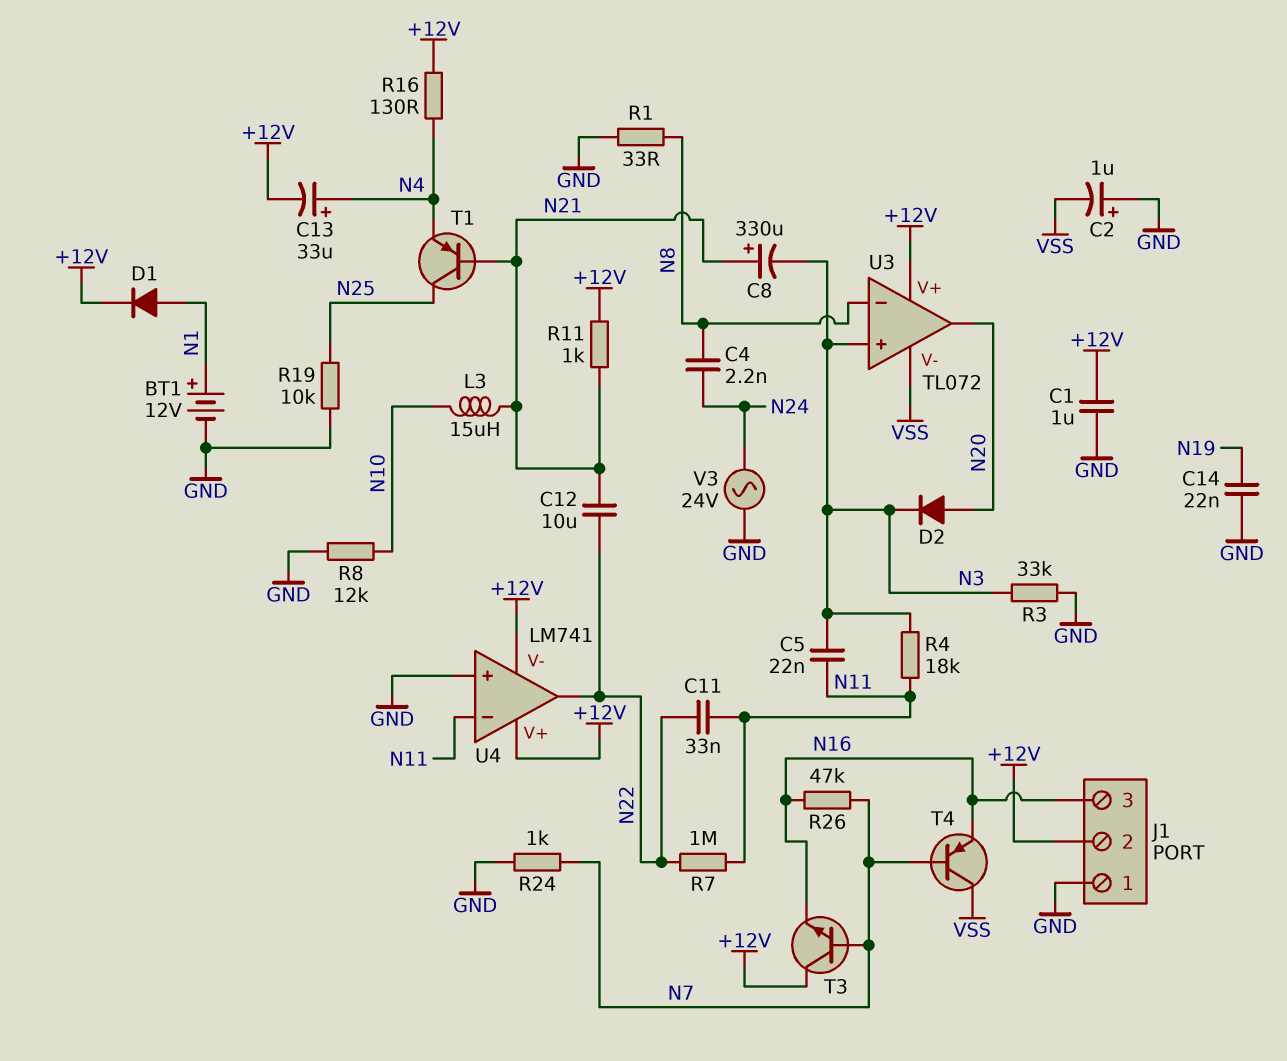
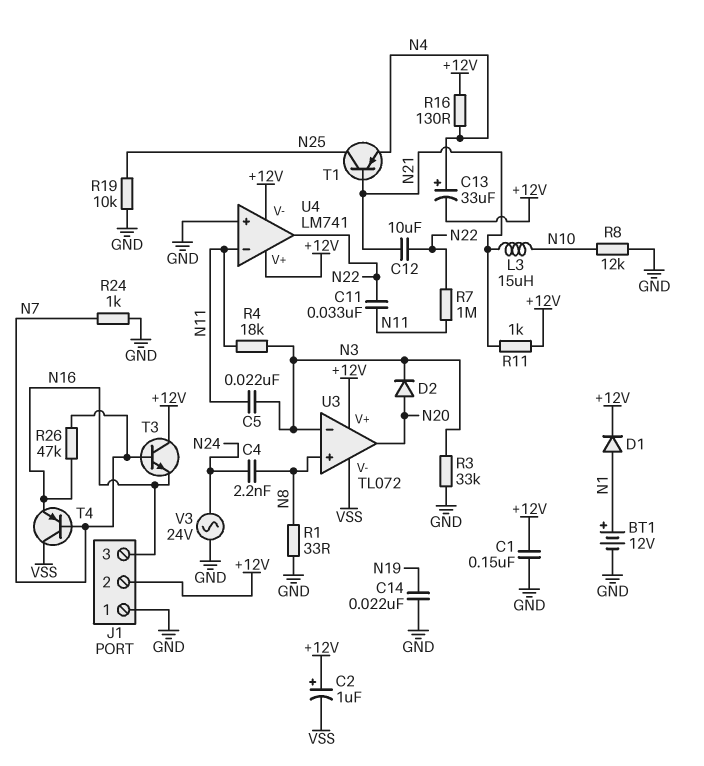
C1: 1uF (+12V, GND) -> 150nF (+12V, GND)
C2: 1uF (plus GND, minus VSS) -> 1uF (plus +12V, minus VSS)
C8: 330uF (plus N21, minus N3) -> none
U3 pin in+: N3 -> N8
U3 pin in-: N8 -> N3

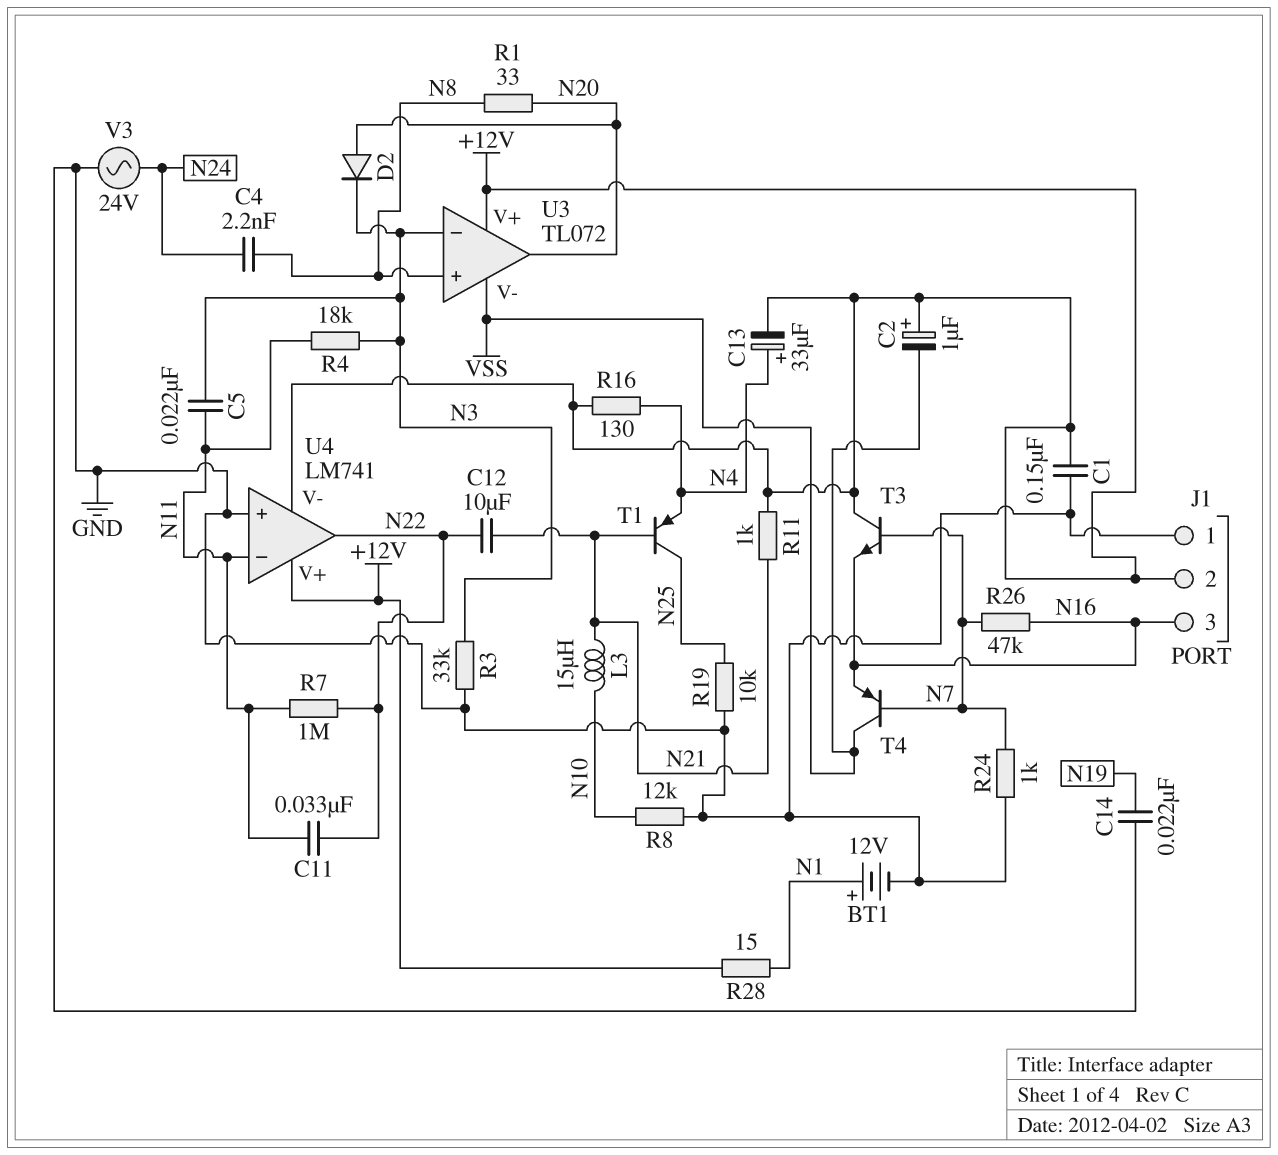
D1: diode (A N1, K +12V) -> none
R1: 33 (GND, N8) -> 33 (N8, N20)
R28: none -> 15 (+12V, N1)

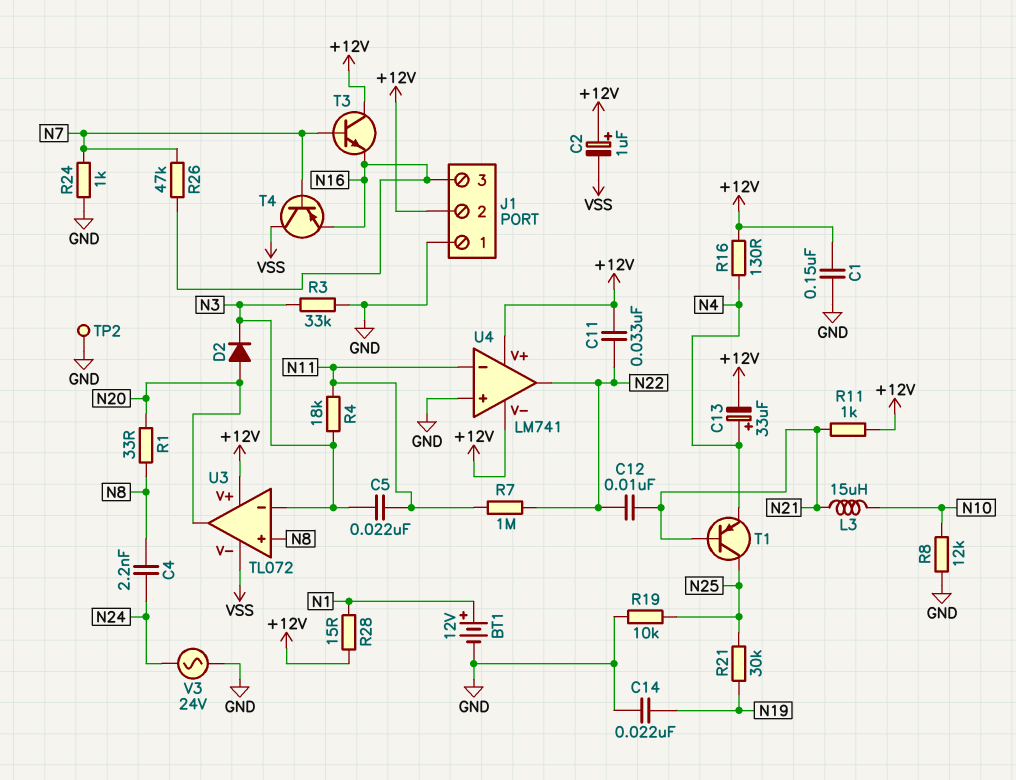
C11: 33nF (N11, N22) -> 33nF (+12V, N22)
C12: 10uF (N21, N22) -> 10nF (N21, N22)
R21: none -> 30k (N19, N25)
TP2: none -> test point (GND)

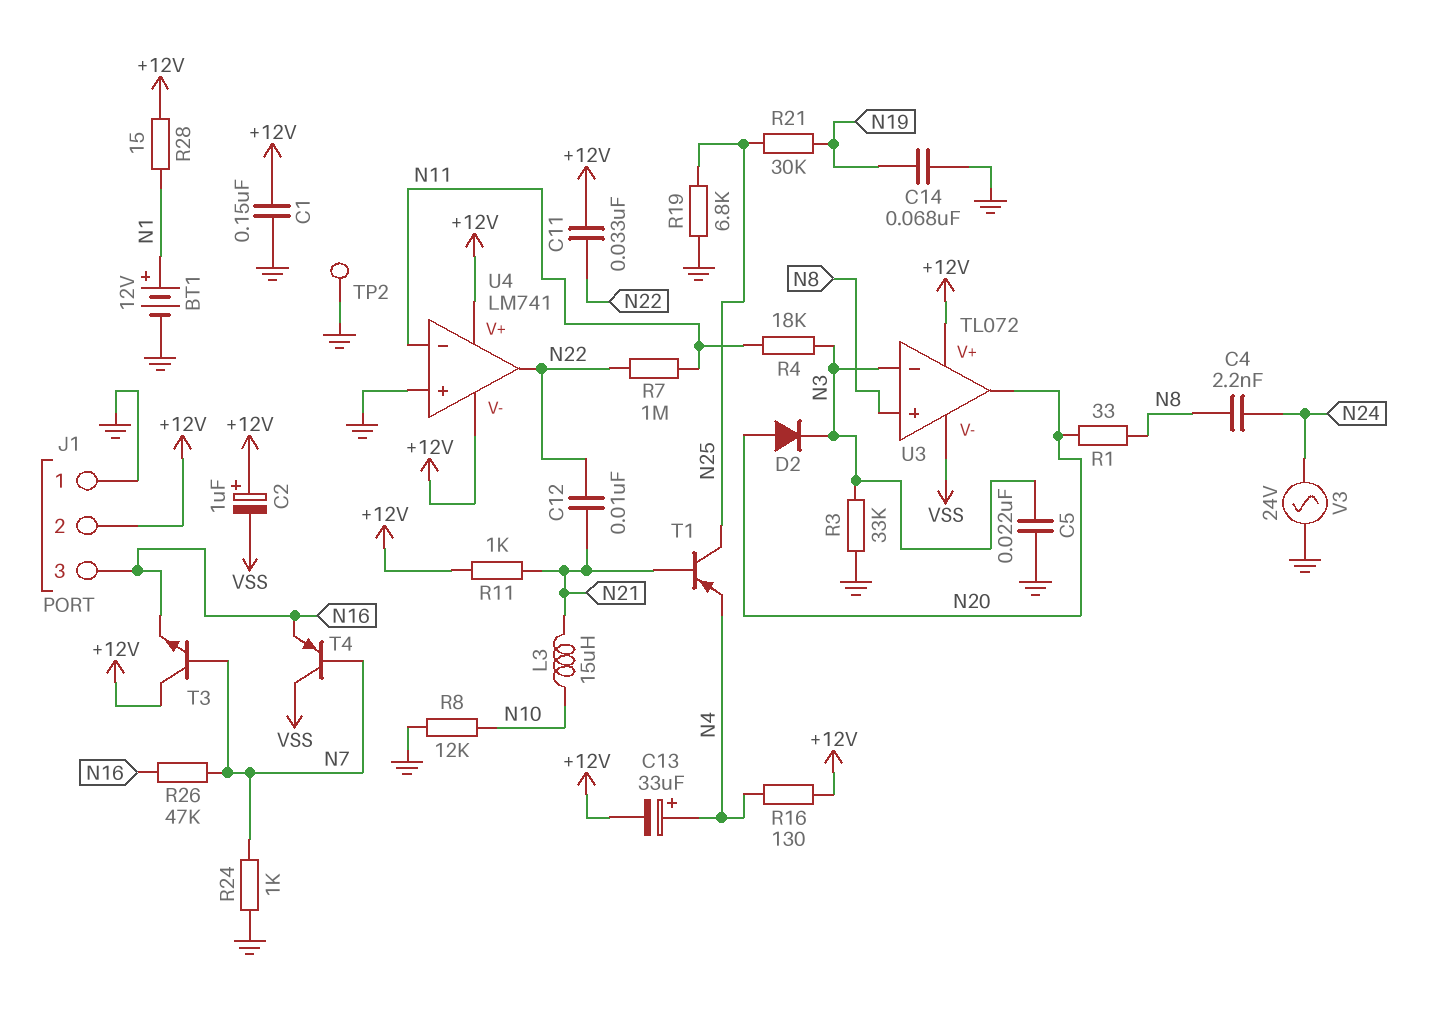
C5: 22nF (N3, N11) -> 22nF (GND, N3)
C14: 22nF (GND, N19) -> 68nF (GND, N19)
R19: 10k (GND, N25) -> 6.8k (GND, N25)

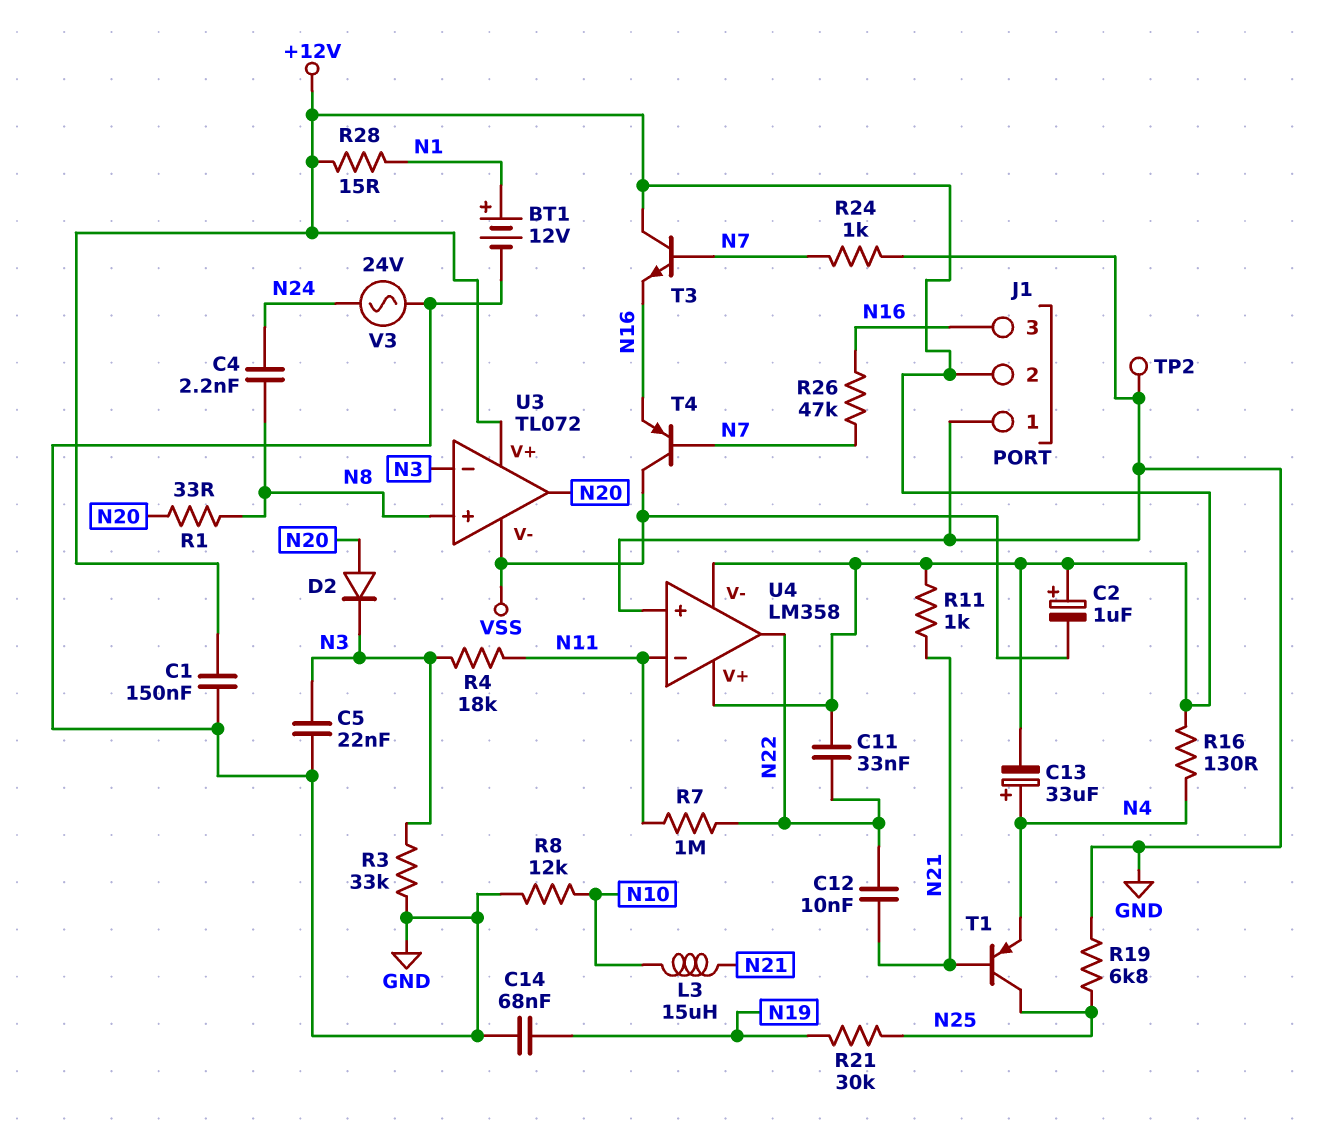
U4: LM741 -> LM358

